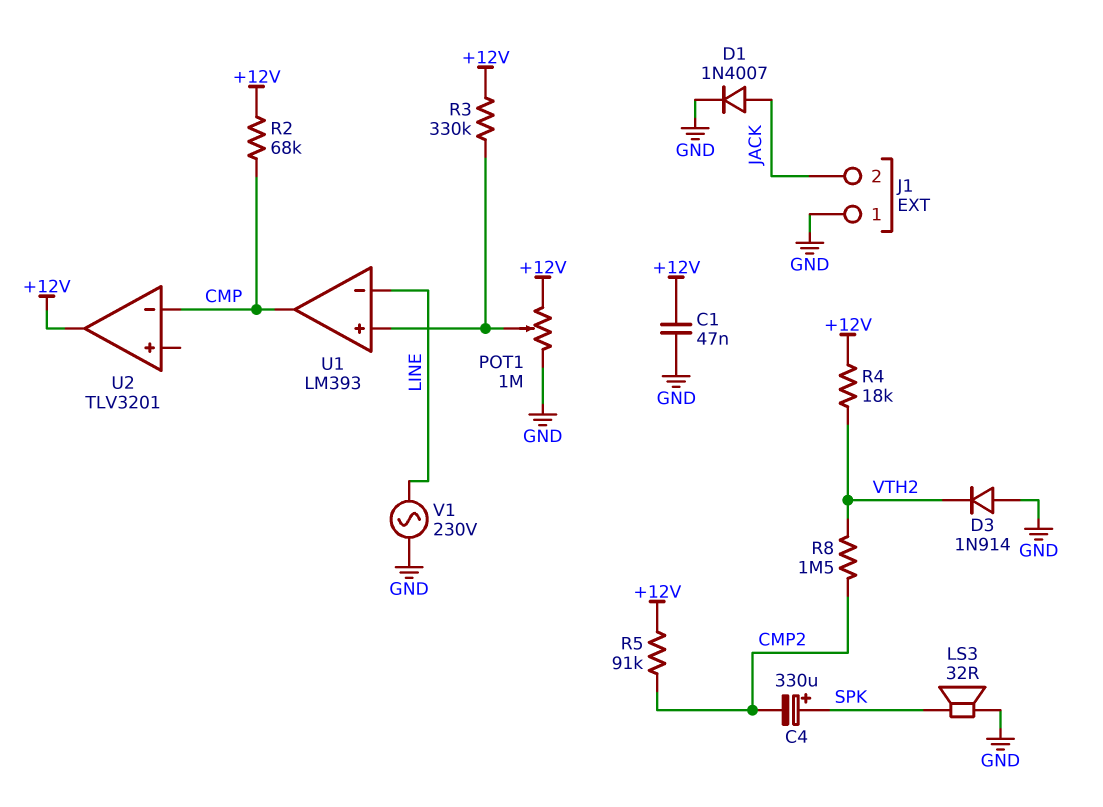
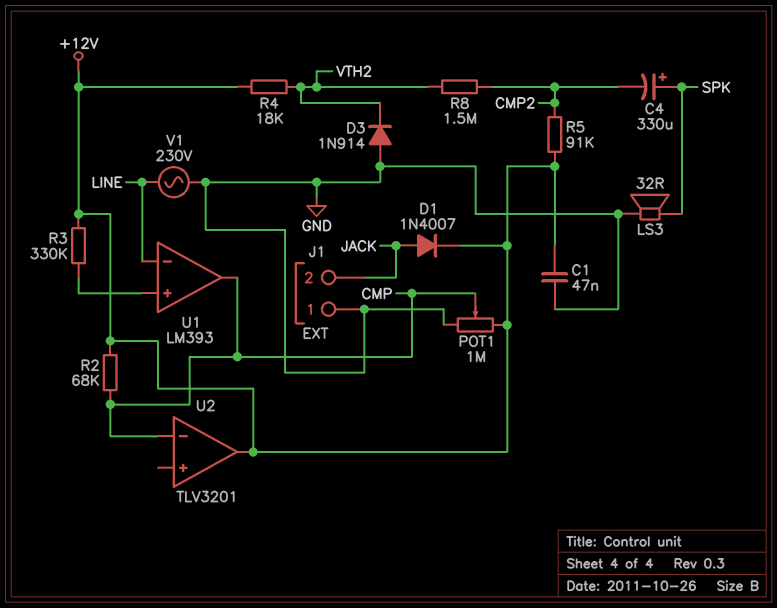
D1: diode 1N4007 (A JACK, K GND) -> diode 1N4007 (A JACK, K +12V)
POT1: 1M (+12V, GND, wiper U1/in+) -> 1M (+12V, GND, wiper CMP)

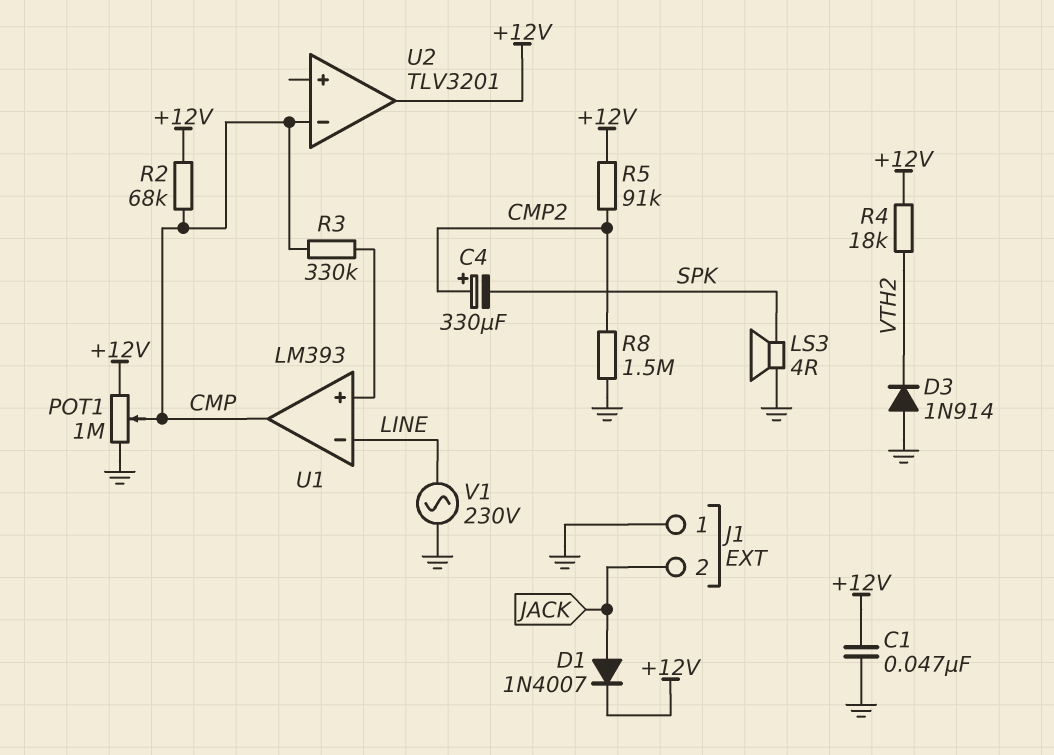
C4: 330uF (plus SPK, minus CMP2) -> 330uF (plus CMP2, minus SPK)
LS3: speaker 32R (GND, SPK) -> speaker 4R (GND, SPK)
R3: 330k (+12V, U1/in+) -> 330k (CMP, U1/in+)
R8: 1.5M (CMP2, VTH2) -> 1.5M (CMP2, GND)

